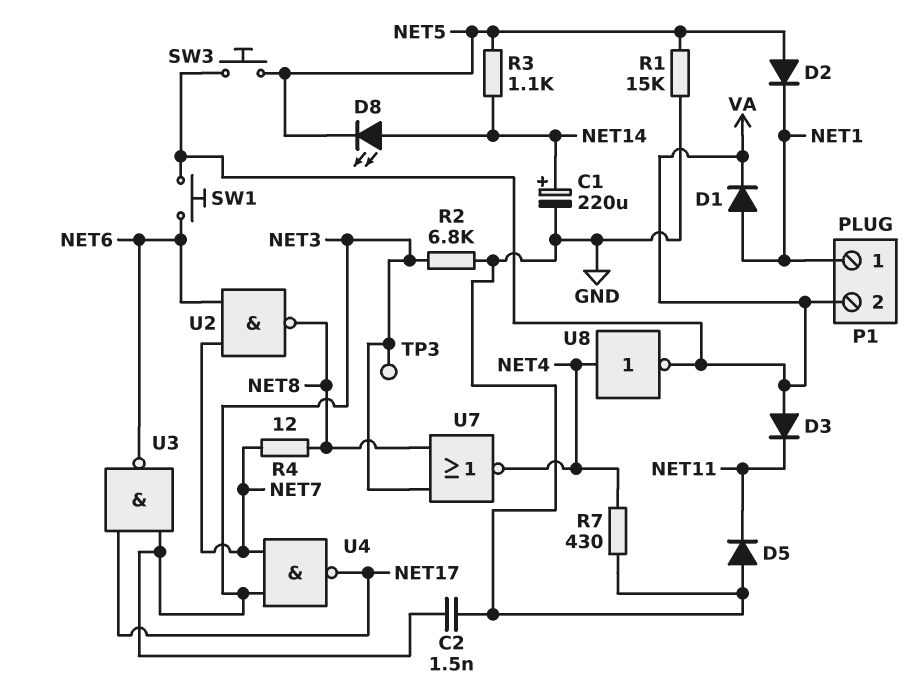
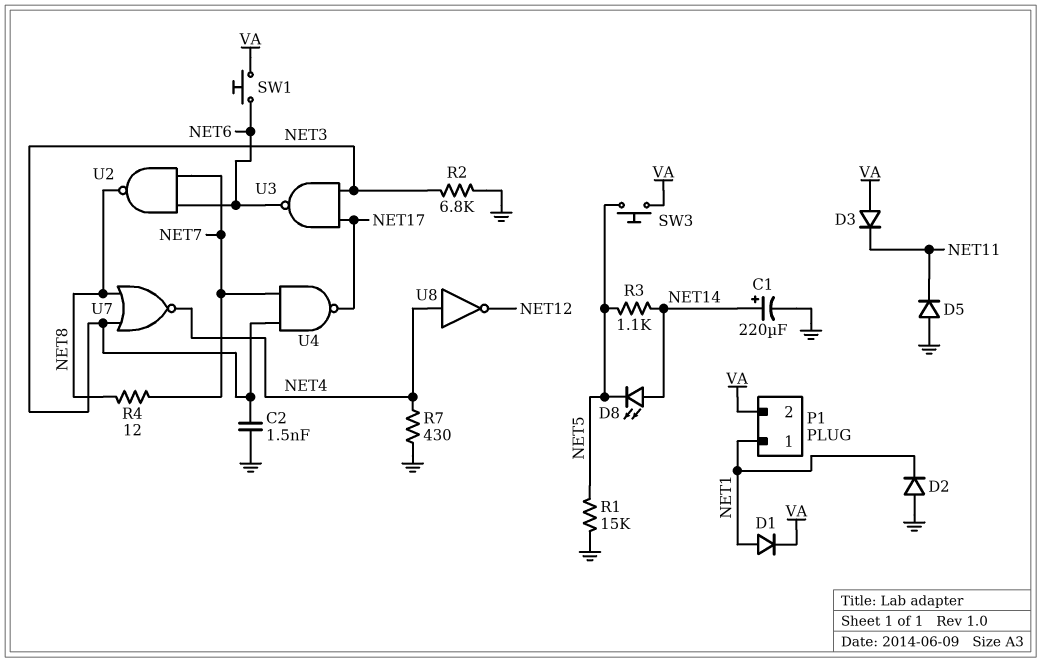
D2: diode (A NET5, K NET1) -> diode (A GND, K NET1)
TP3: test point (NET3) -> none
U8: NOT (in NET4, out VA) -> NOT (in NET4, out NET12)

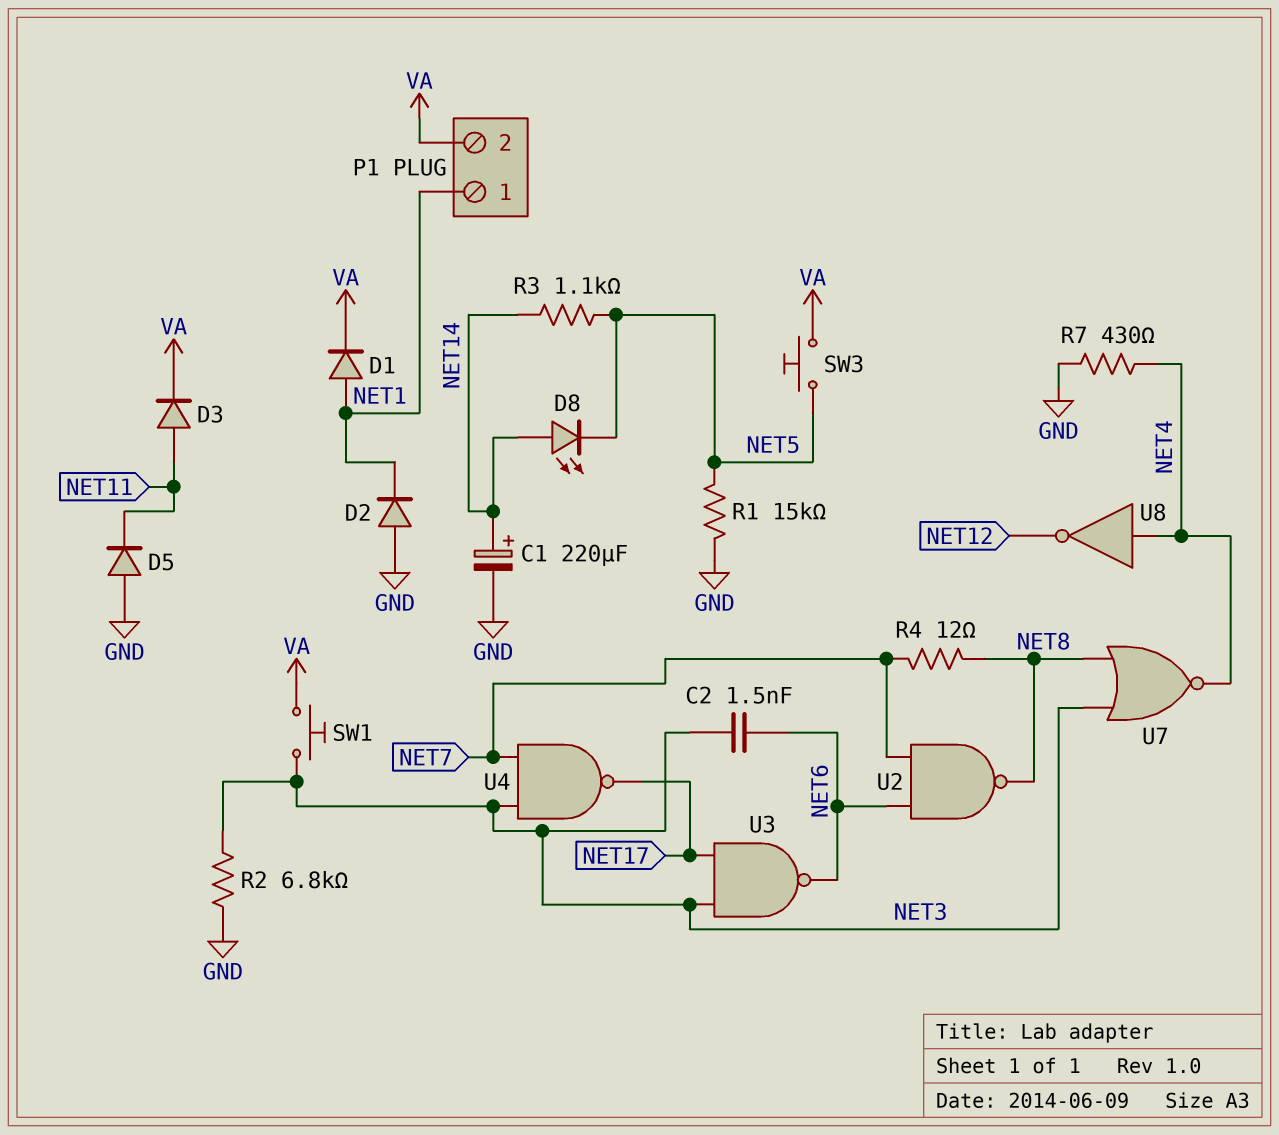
C2: 1.5nF (GND, NET3) -> 1.5nF (NET3, NET6)
D3: diode (A VA, K NET11) -> diode (A NET11, K VA)
SW1: button (NET6, VA) -> button (NET3, VA)

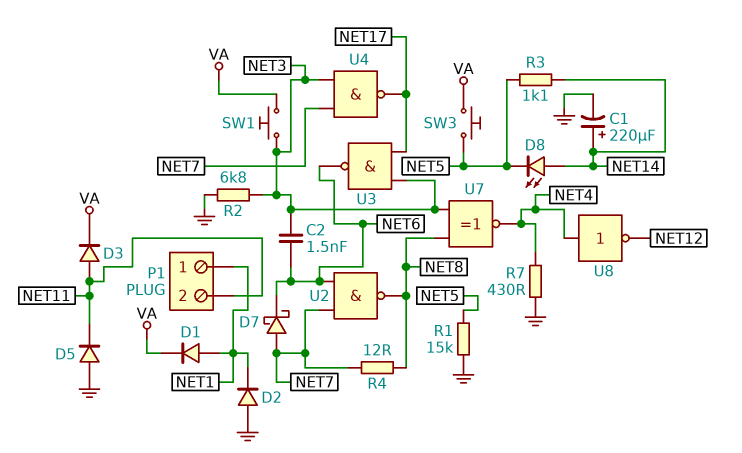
D7: none -> schottky (A NET7, K NET6)
P1 pin 2: VA -> NET11
U7: NOR (in NET3, in NET8, out NET4) -> XNOR (in NET3, in NET8, out NET4)

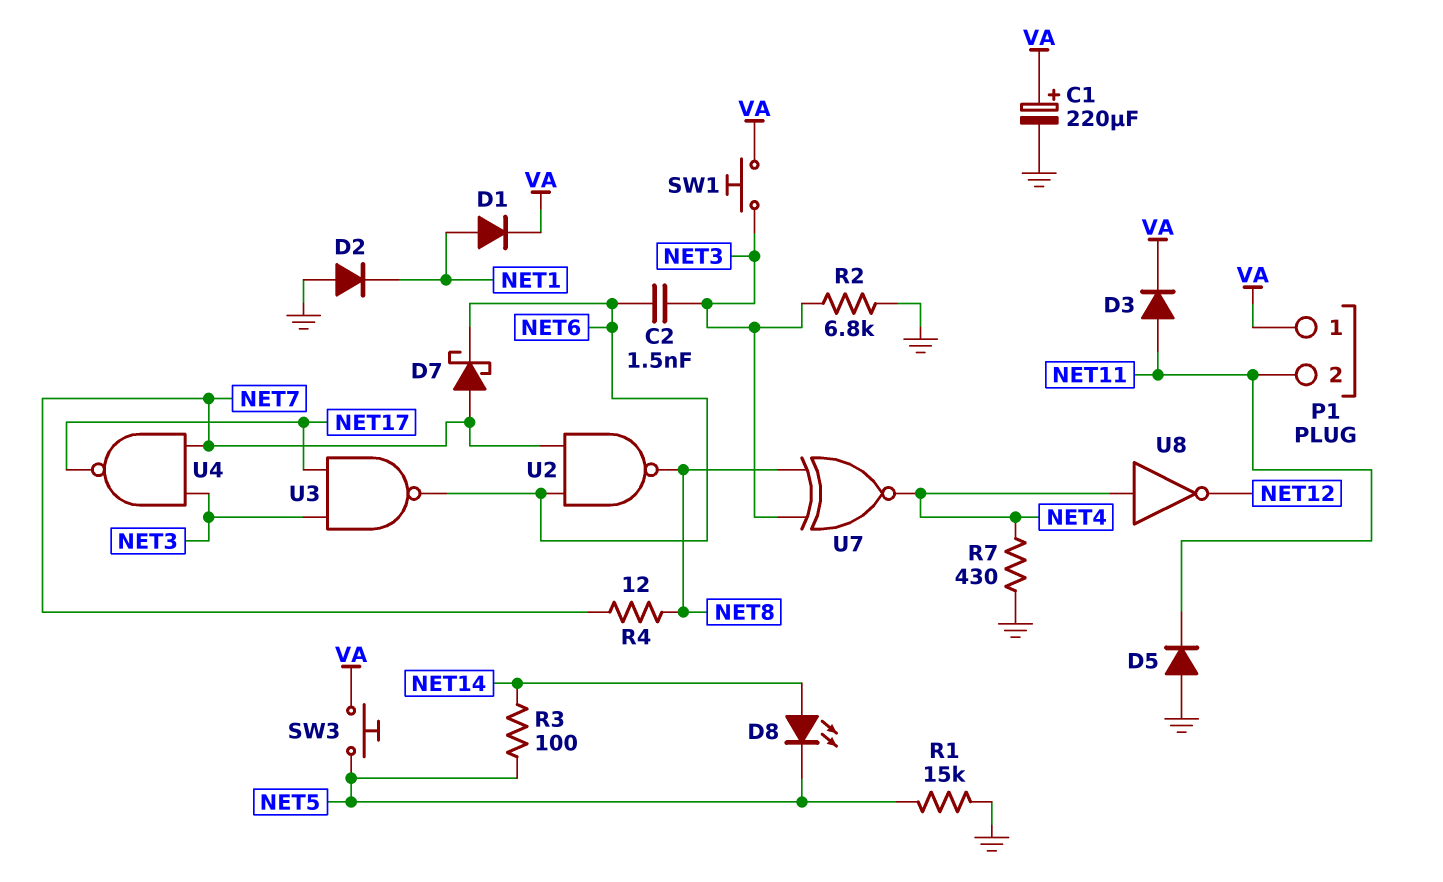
C1: 220uF (plus NET14, minus GND) -> 220uF (plus VA, minus GND)
P1 pin 1: NET1 -> VA
R3: 1.1k (NET5, NET14) -> 100 (NET5, NET14)

